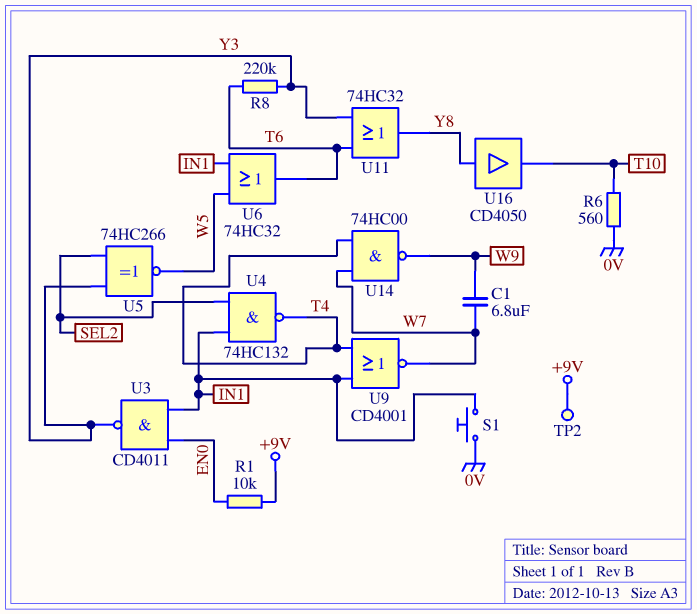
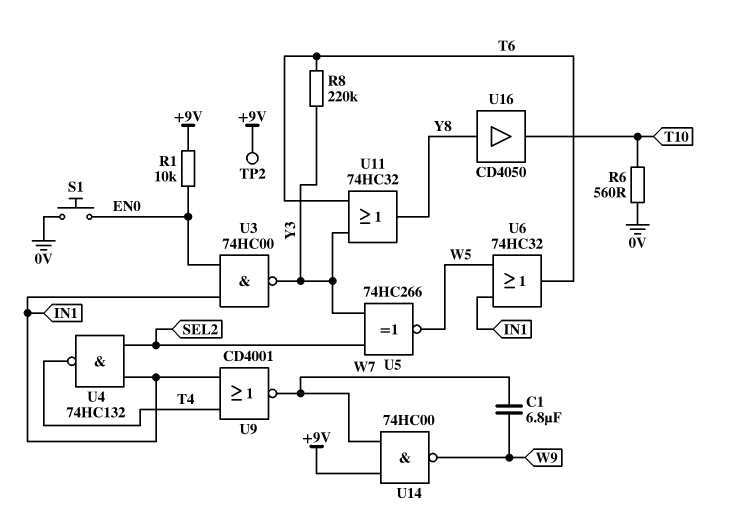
S1: button (0V, IN1) -> button (0V, EN0)
U3: NAND CD4011 (in EN0, in IN1, out Y3) -> NAND 74HC00 (in EN0, in IN1, out Y3)
U14: NAND 74HC00 (in T4, in W7, out W9) -> NAND 74HC00 (in +9V, in W7, out W9)

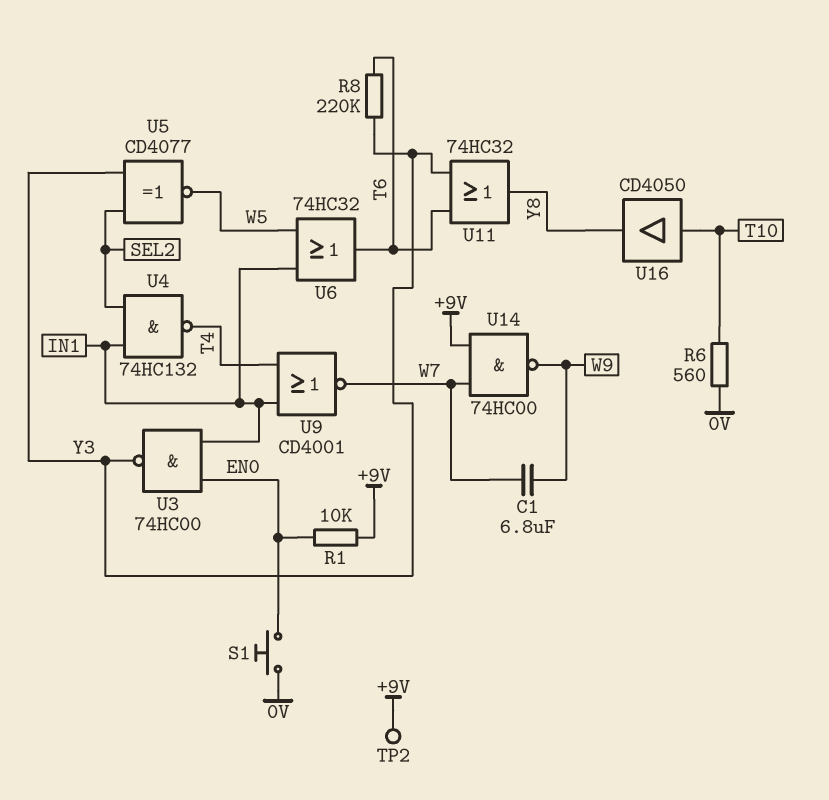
U5: XNOR 74HC266 (in SEL2, in Y3, out W5) -> XNOR CD4077 (in SEL2, in Y3, out W5)
U16: buffer CD4050 (in Y8, out T10) -> buffer CD4050 (in T10, out Y8)

